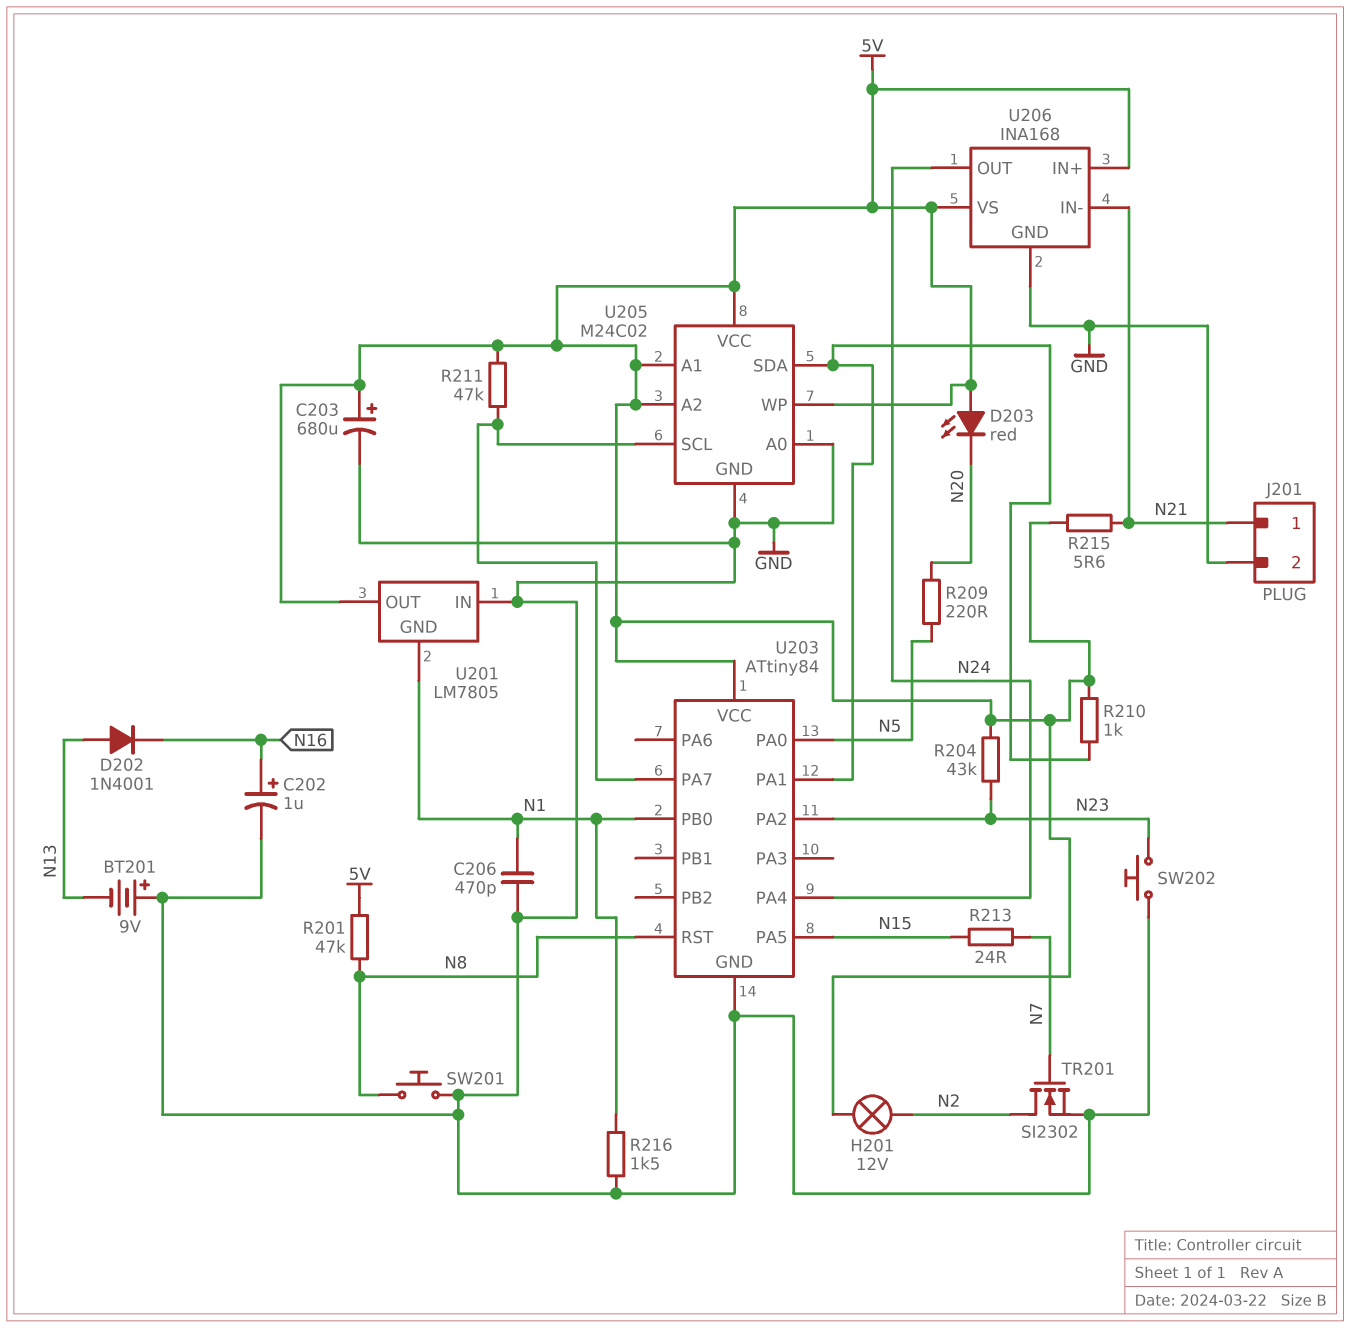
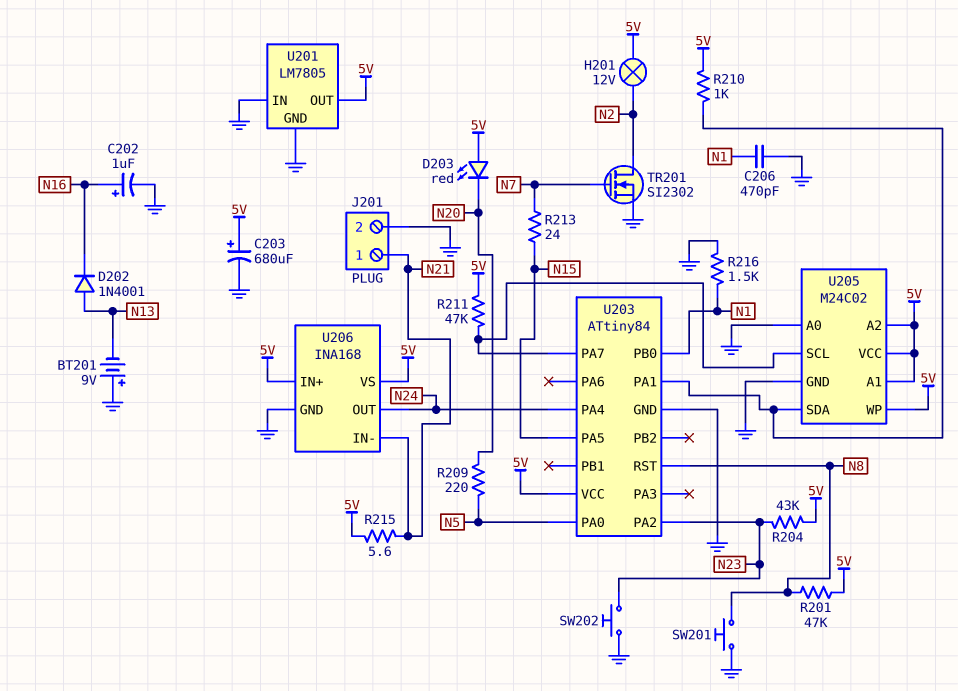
U201 pin GND: N1 -> GND

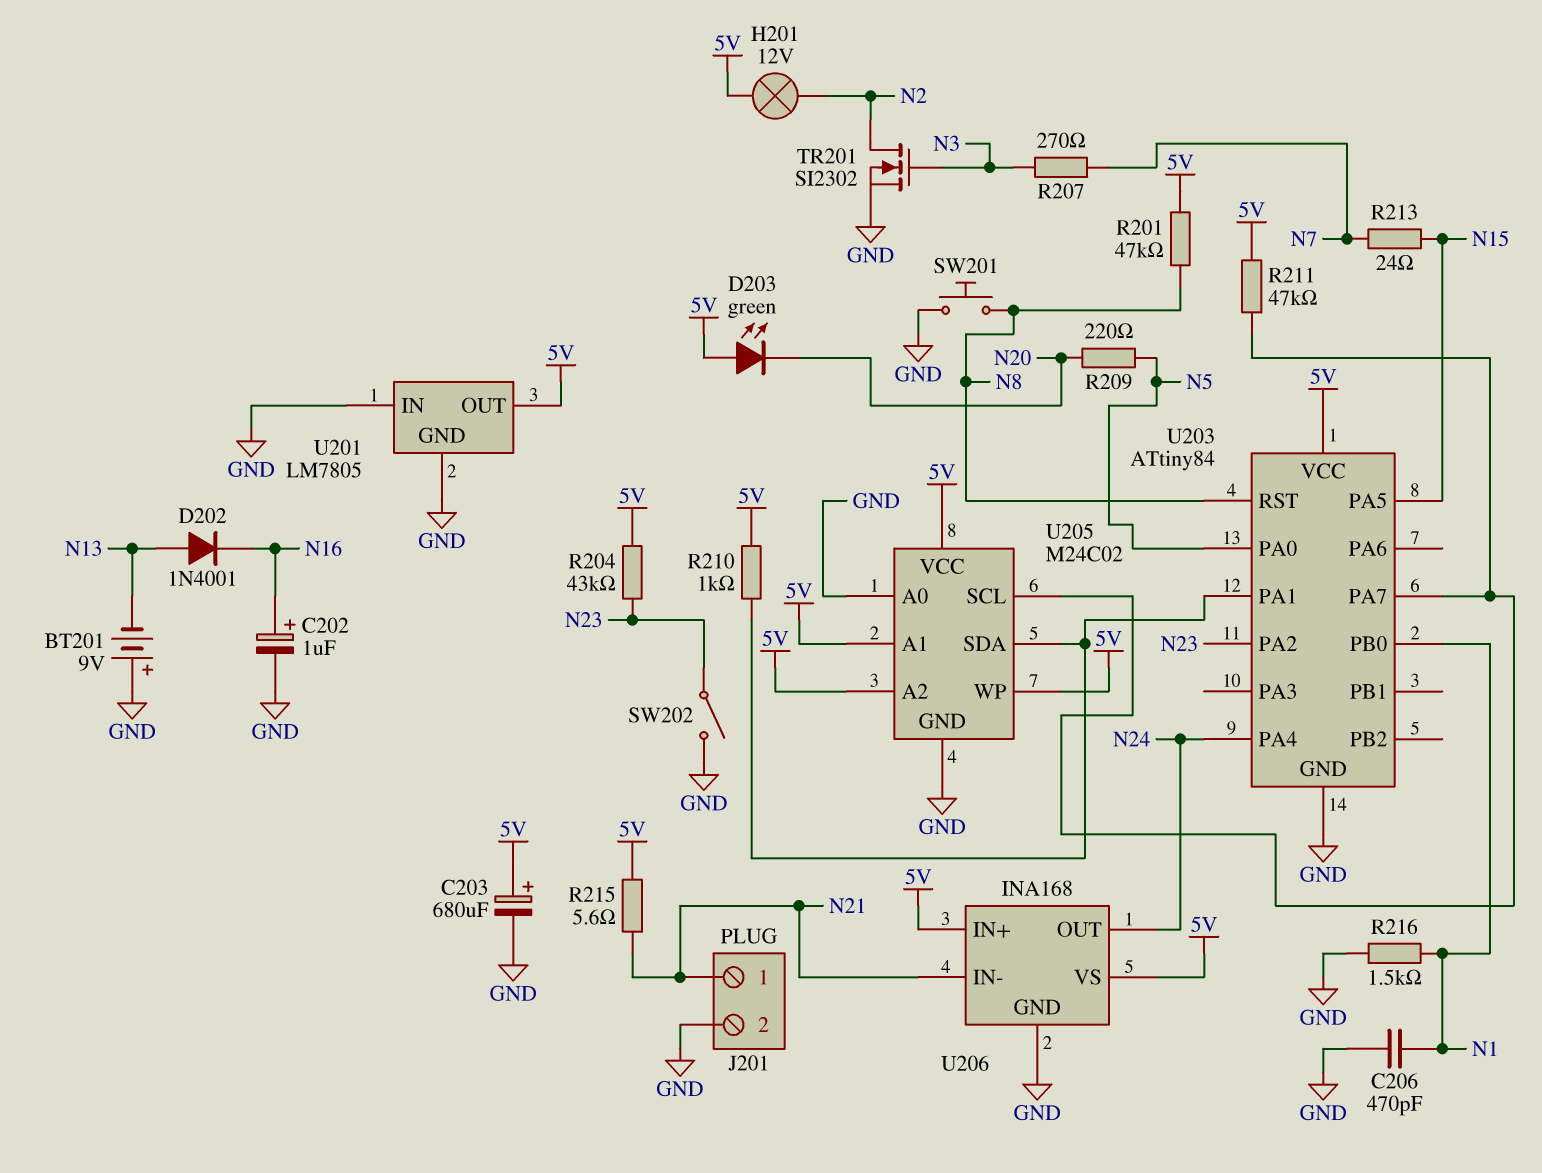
D203: LED red (A 5V, K N20) -> LED green (A 5V, K N20)
R207: none -> 270 (N3, N7)
SW202: button (GND, N23) -> switch (GND, N23)
TR201: NMOS SI2302 (G N7, D N2, S GND) -> NMOS SI2302 (G N3, D N2, S GND)

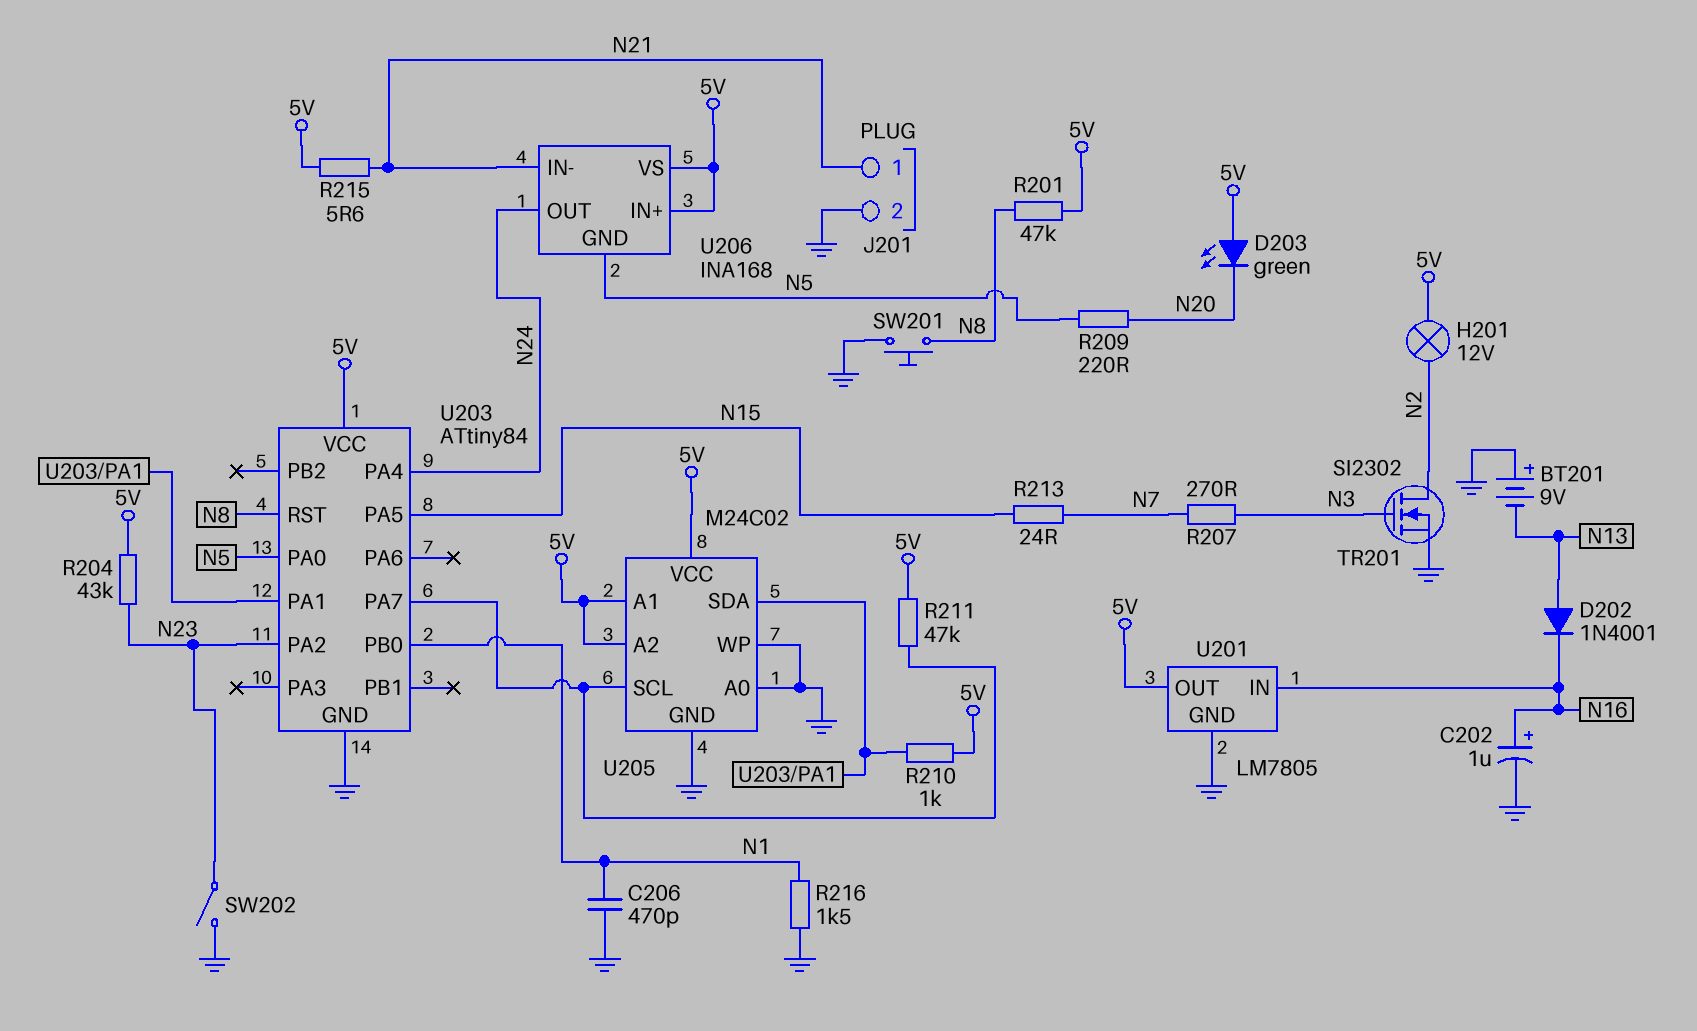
C203: 680uF (plus 5V, minus GND) -> none
U201 pin IN: GND -> N16
U205 pin WP: 5V -> GND
U206 pin GND: GND -> N5

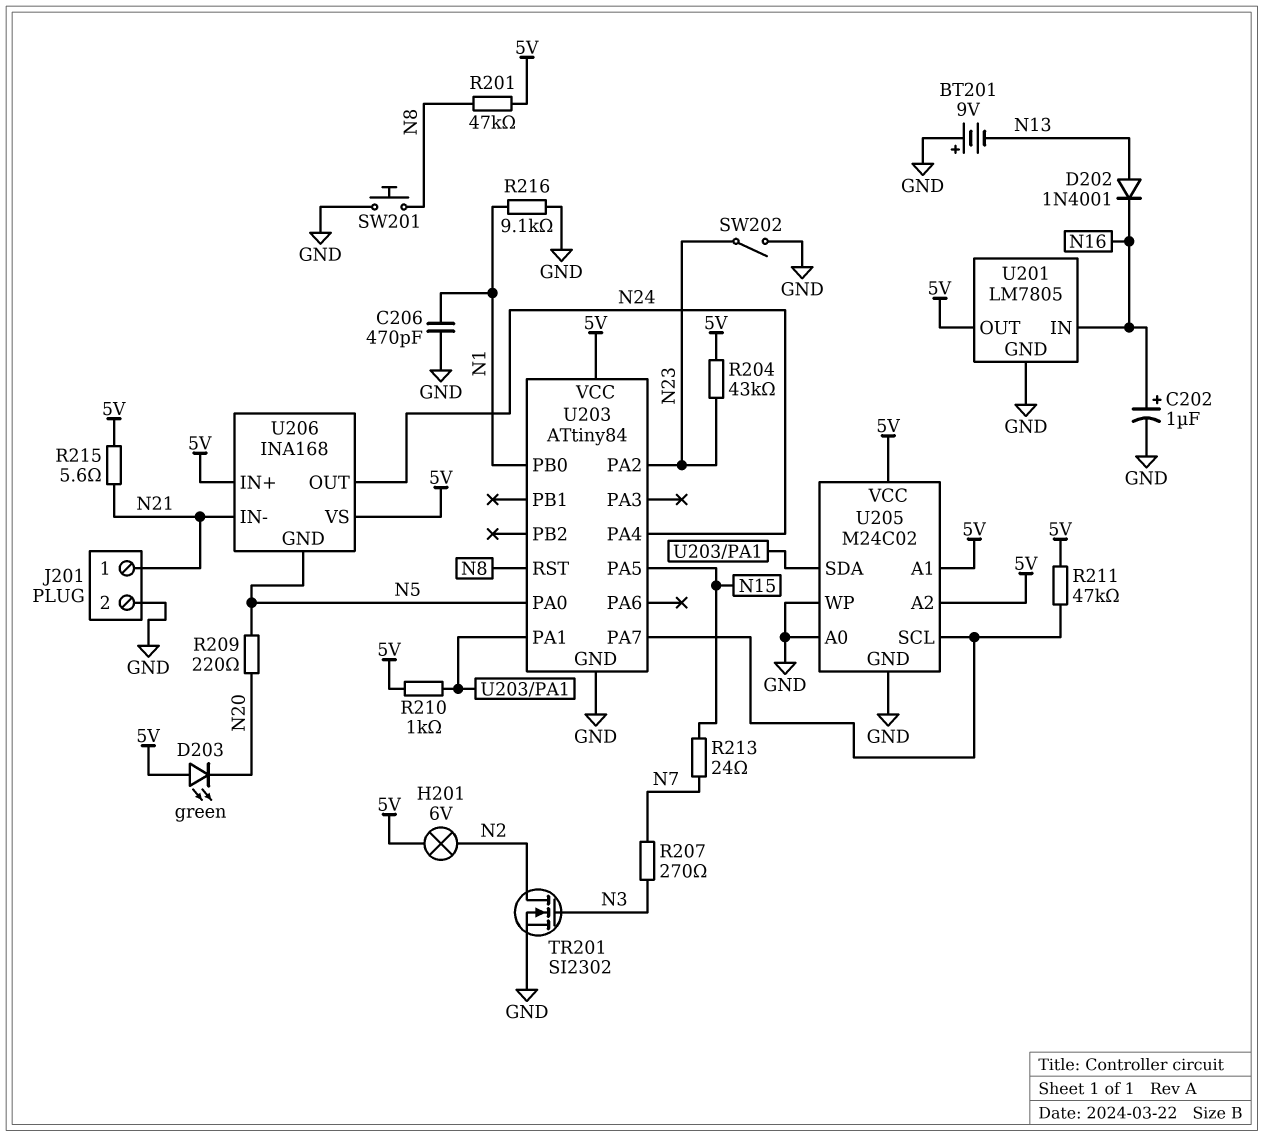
H201: lamp 12V (5V, N2) -> lamp 6V (5V, N2)
R216: 1.5k (GND, N1) -> 9.1k (GND, N1)

